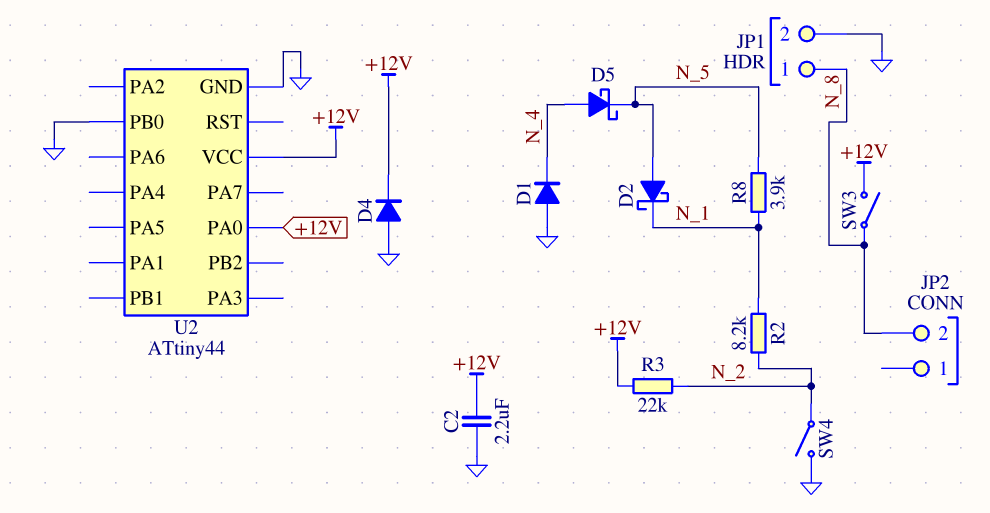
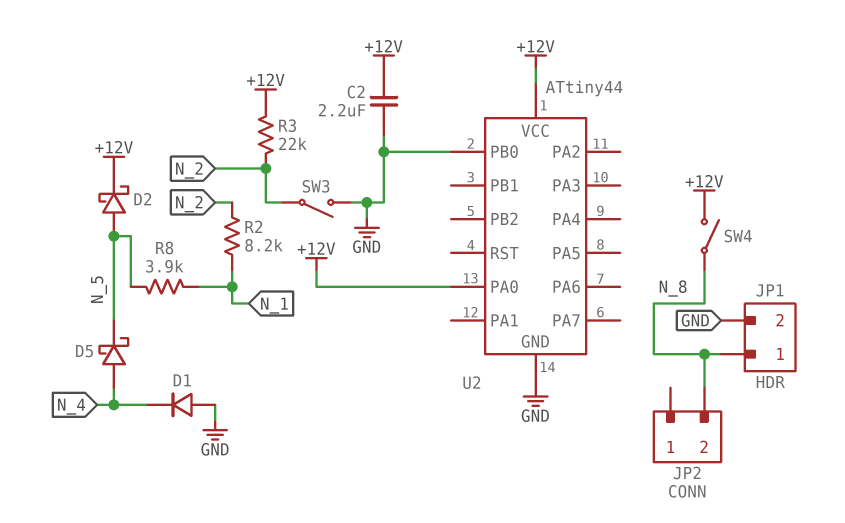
D2: schottky (A N_5, K N_1) -> schottky (A N_5, K +12V)
D4: diode (A GND, K +12V) -> none
SW3: switch (+12V, N_8) -> switch (GND, N_2)
SW4: switch (GND, N_2) -> switch (+12V, N_8)

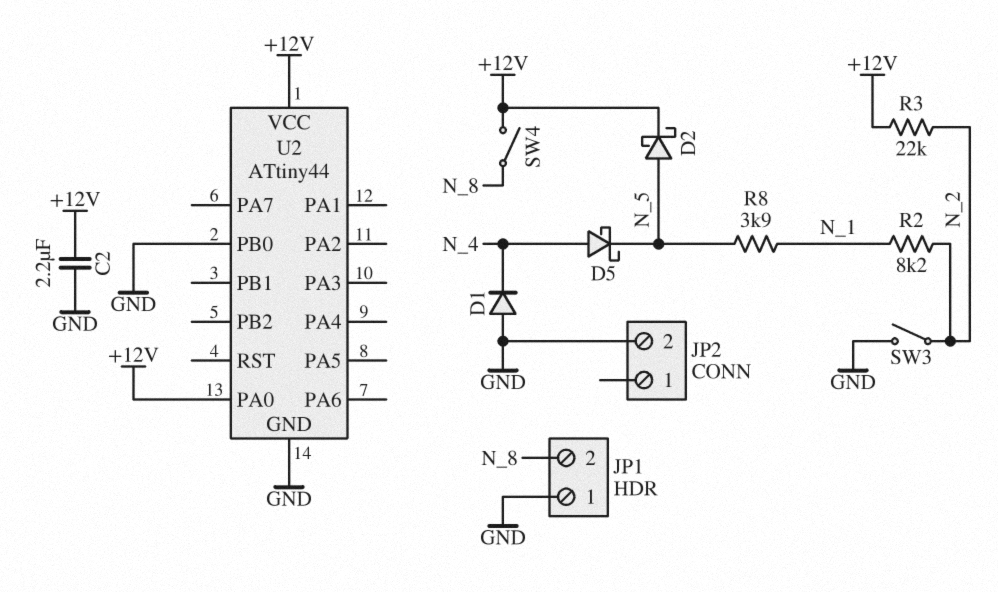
JP1 pin 1: N_8 -> GND
JP1 pin 2: GND -> N_8
JP2 pin 2: N_8 -> GND

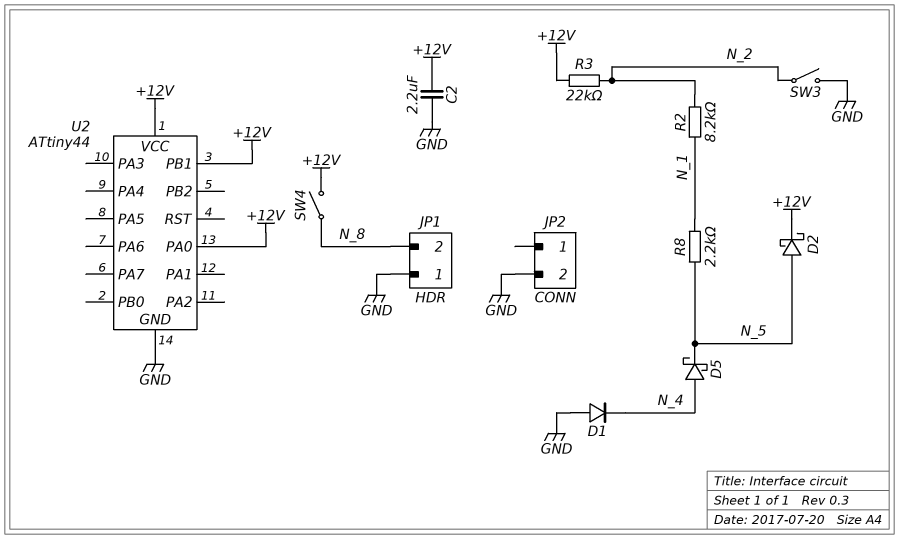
R8: 3.9k (N_1, N_5) -> 2.2k (N_1, N_5)
U2 pin PB0: GND -> none
U2 pin PB1: none -> +12V

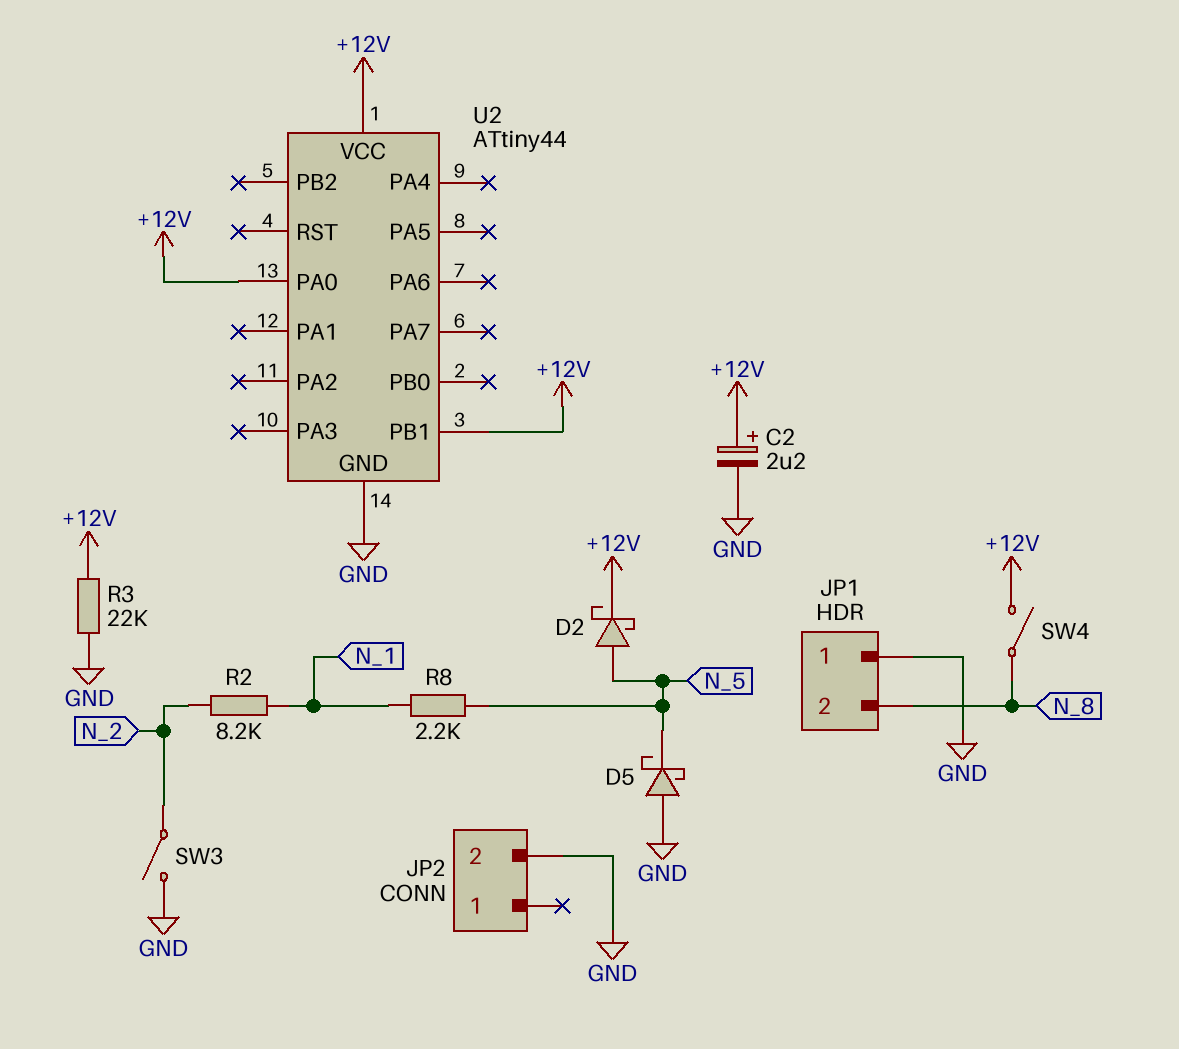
C2: 2.2uF (+12V, GND) -> 2.2uF (plus +12V, minus GND)
D1: diode (A GND, K N_4) -> none
D5: schottky (A N_4, K N_5) -> schottky (A GND, K N_5)
R3: 22k (+12V, N_2) -> 22k (+12V, GND)

